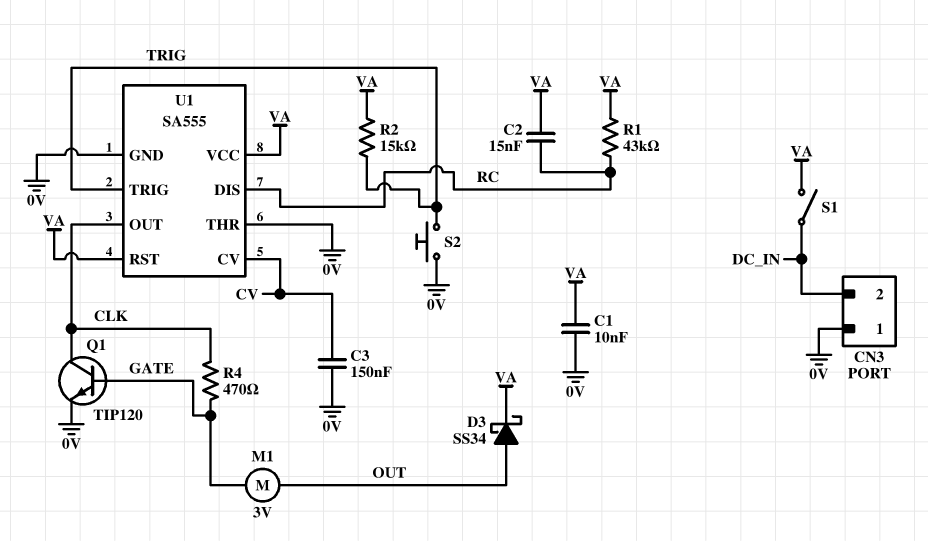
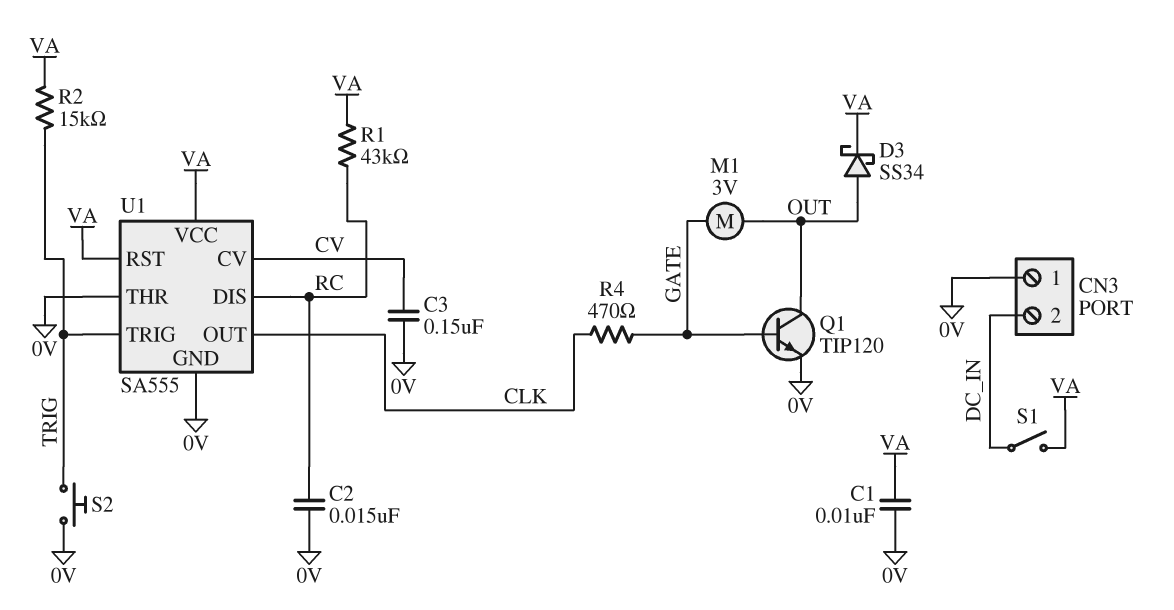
C2: 15nF (RC, VA) -> 15nF (0V, RC)
Q1: NPN TIP120 (B GATE, C CLK, E 0V) -> NPN TIP120 (B GATE, C OUT, E 0V)

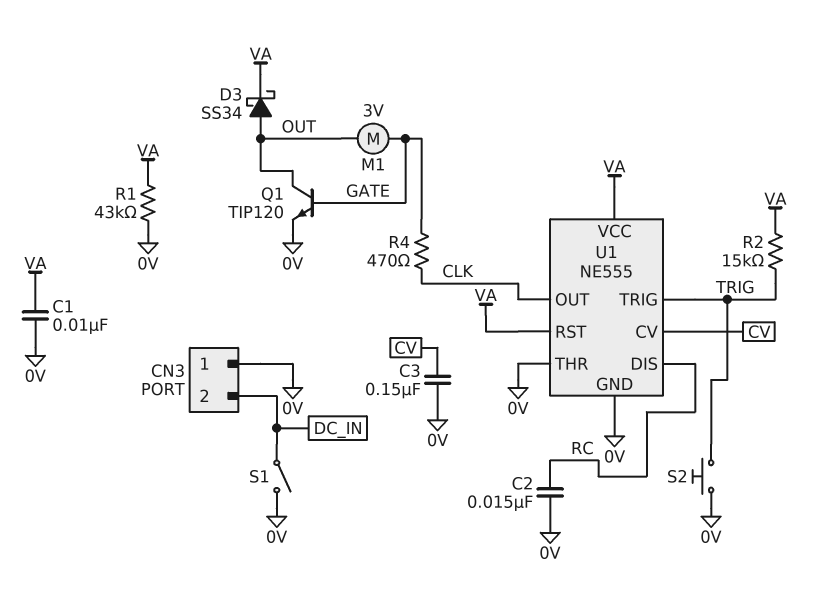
R1: 43k (RC, VA) -> 43k (0V, VA)
S1: switch (DC_IN, VA) -> switch (0V, DC_IN)
U1: SA555 -> NE555

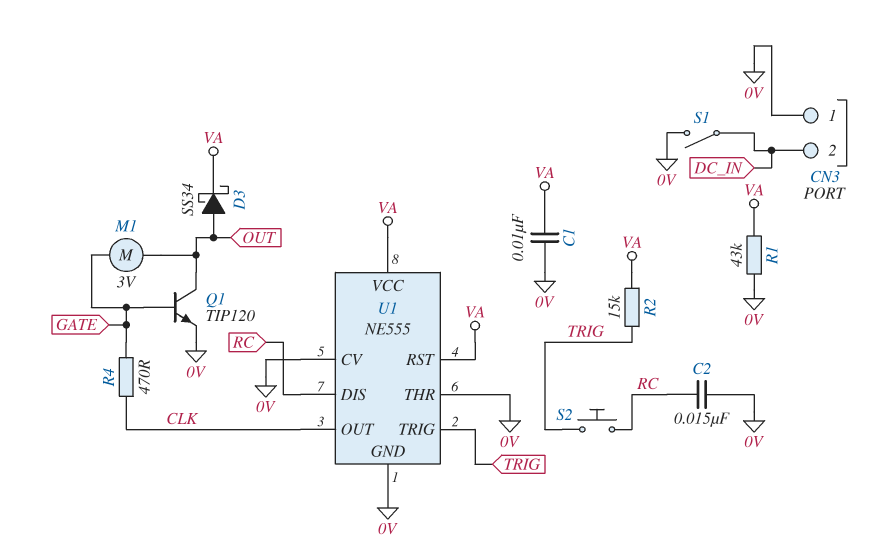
C3: 150nF (0V, CV) -> none
S2: button (0V, TRIG) -> button (RC, TRIG)
U1 pin CV: CV -> 0V

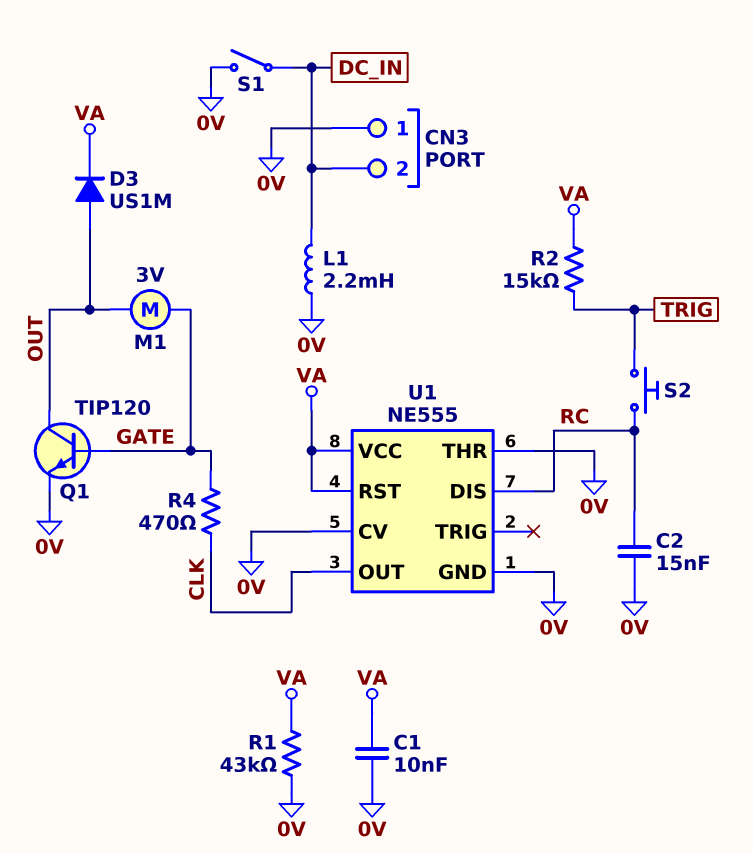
D3: schottky SS34 (A OUT, K VA) -> diode US1M (A OUT, K VA)
L1: none -> 2.2mH (0V, DC_IN)
U1 pin TRIG: TRIG -> none

